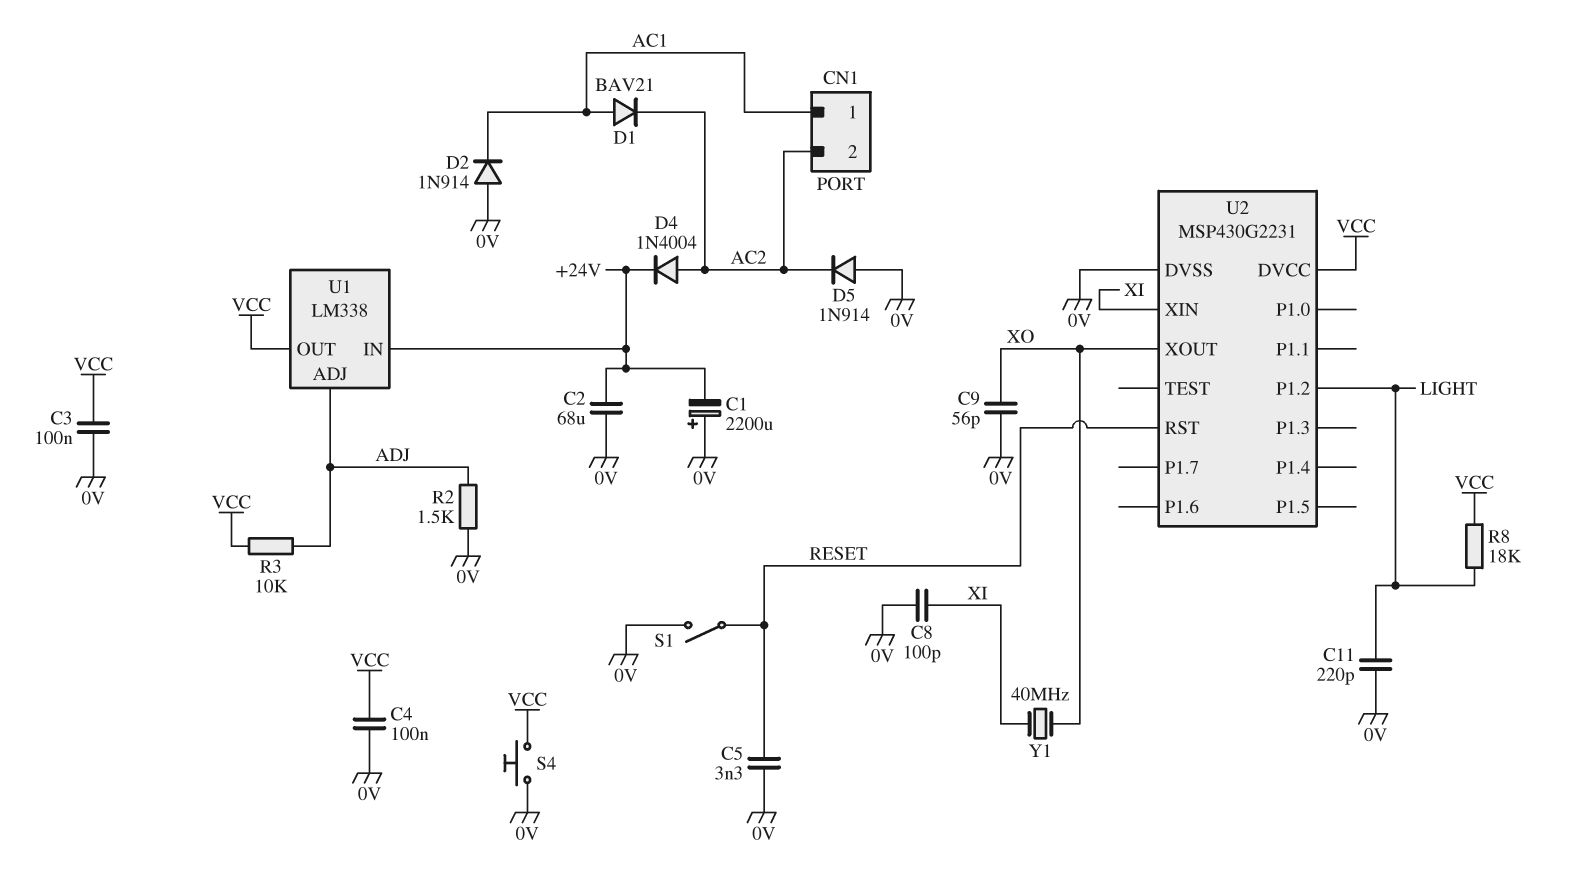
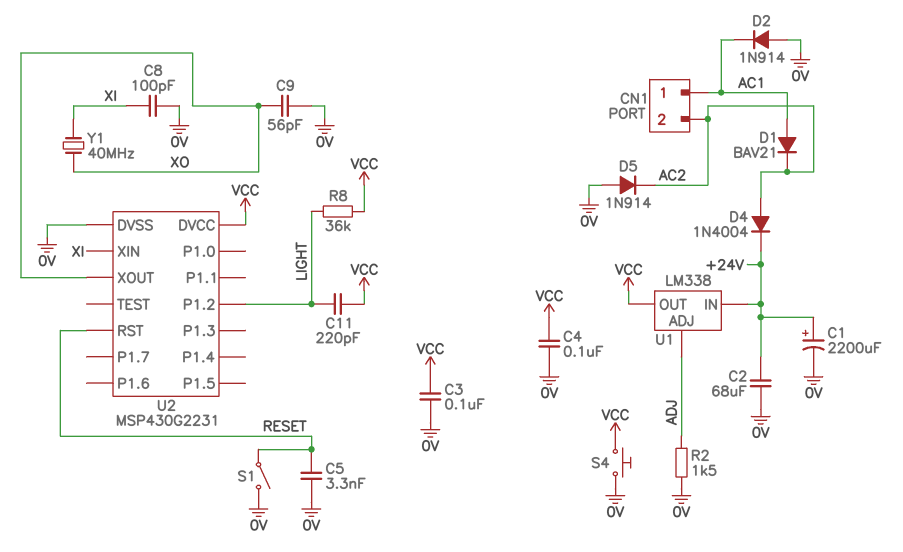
C1: 2200uF (plus 0V, minus +24V) -> 2200uF (plus +24V, minus 0V)
C11: 220pF (0V, LIGHT) -> 220pF (LIGHT, VCC)
R3: 10k (ADJ, VCC) -> none
R8: 18k (LIGHT, VCC) -> 36k (LIGHT, VCC)

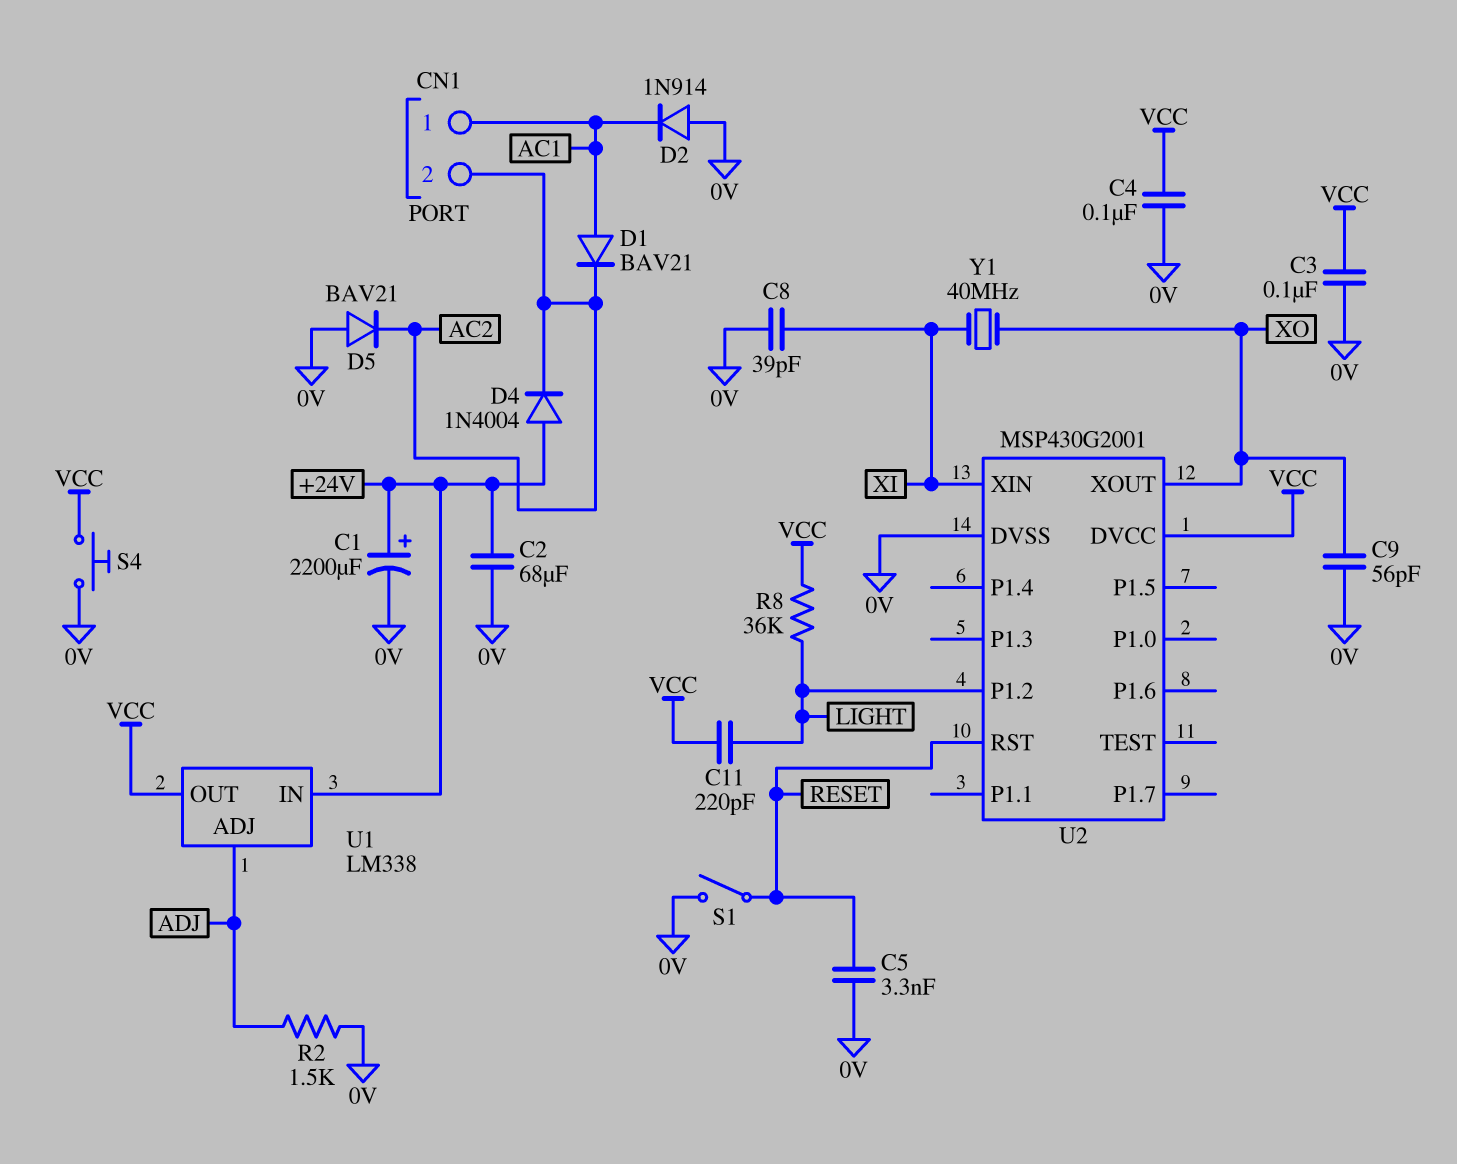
C8: 100pF (0V, XI) -> 39pF (0V, XI)
D4: diode 1N4004 (A AC2, K +24V) -> diode 1N4004 (A +24V, K AC2)
D5: diode 1N914 (A 0V, K AC2) -> diode BAV21 (A 0V, K AC2)
U2: MSP430G2231 -> MSP430G2001

